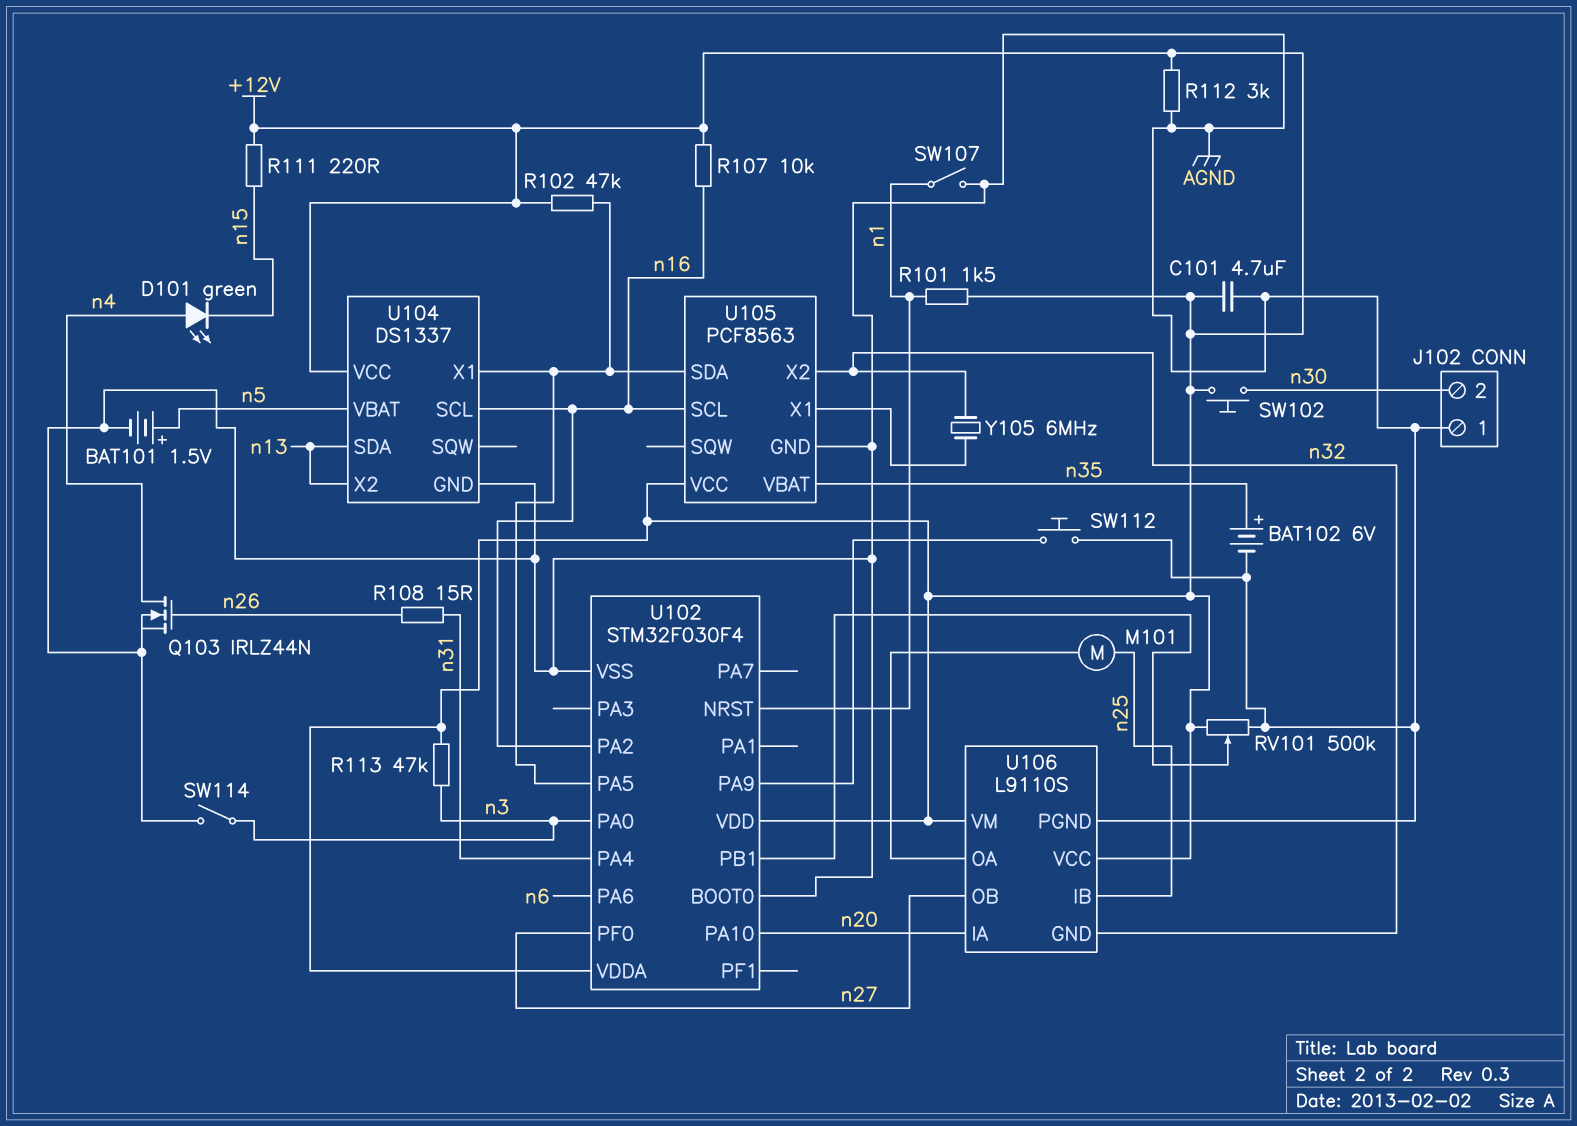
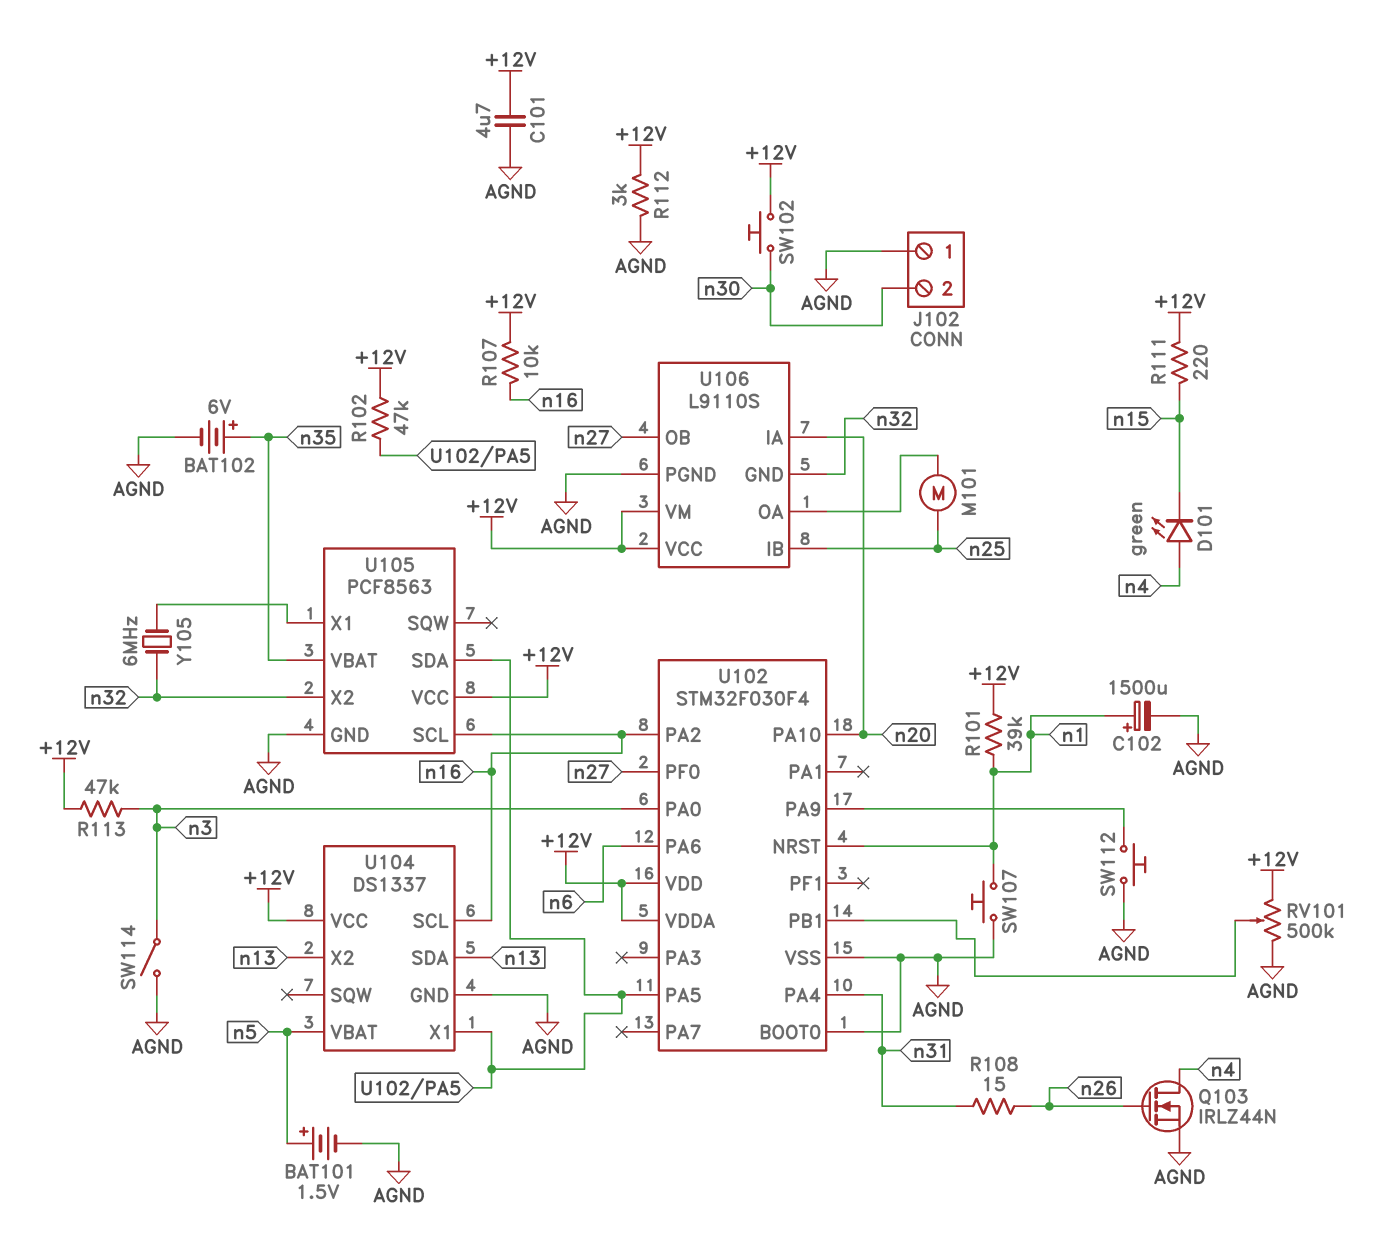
C102: none -> 1500uF (plus n1, minus AGND)
R101: 1.5k (+12V, n1) -> 39k (+12V, n1)
SW107: switch (AGND, n1) -> button (AGND, n1)

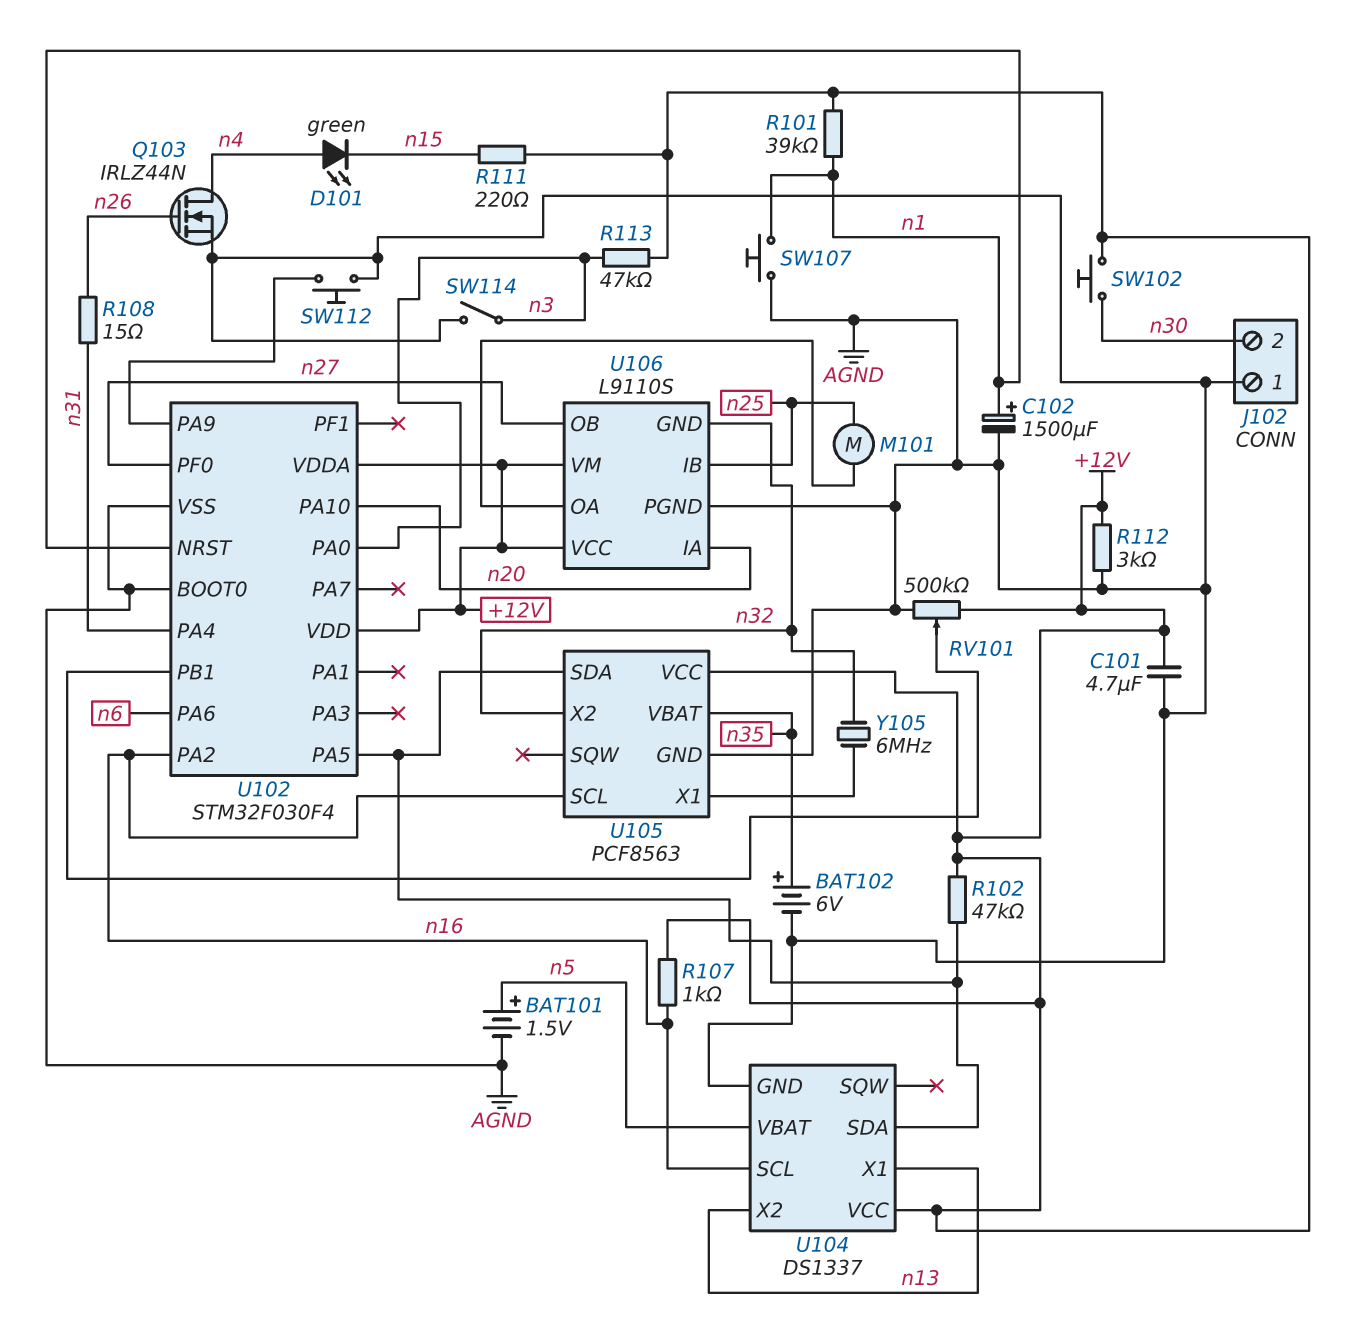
R107: 10k (+12V, n16) -> 1k (+12V, n16)
U104 pin SDA: n13 -> U102/PA5
U104 pin X1: U102/PA5 -> n13

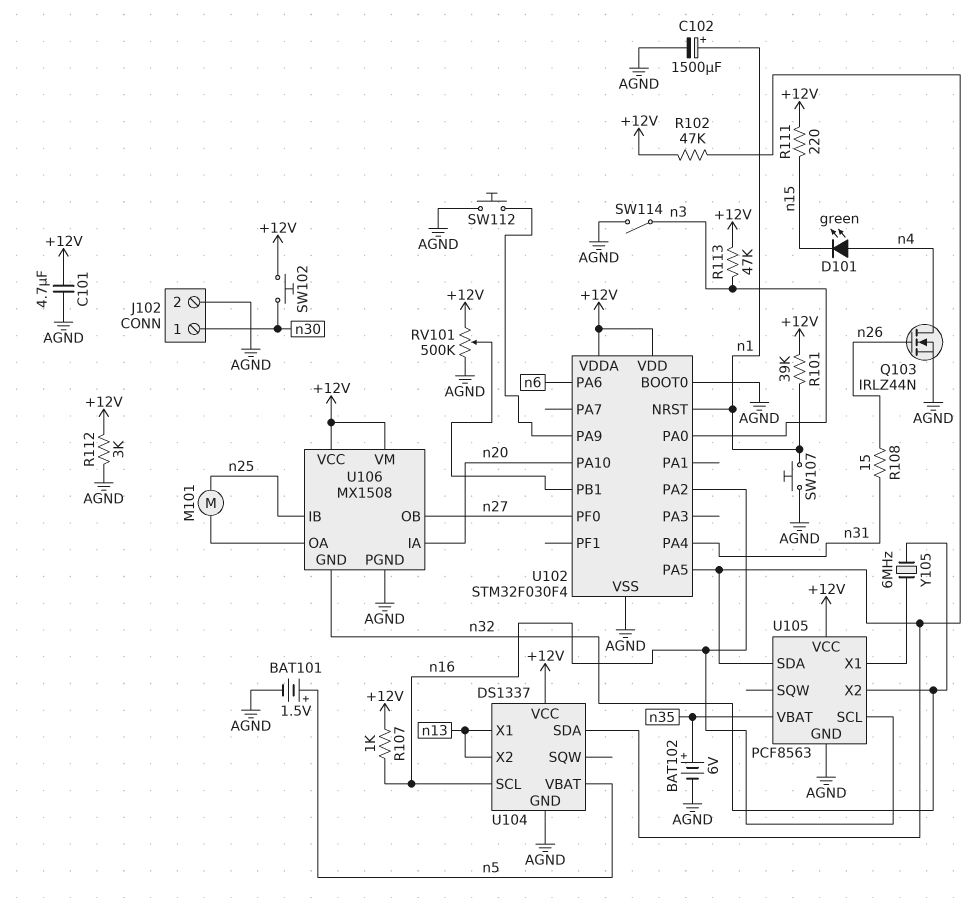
J102 pin 1: AGND -> n30
J102 pin 2: n30 -> AGND
U106: L9110S -> MX1508

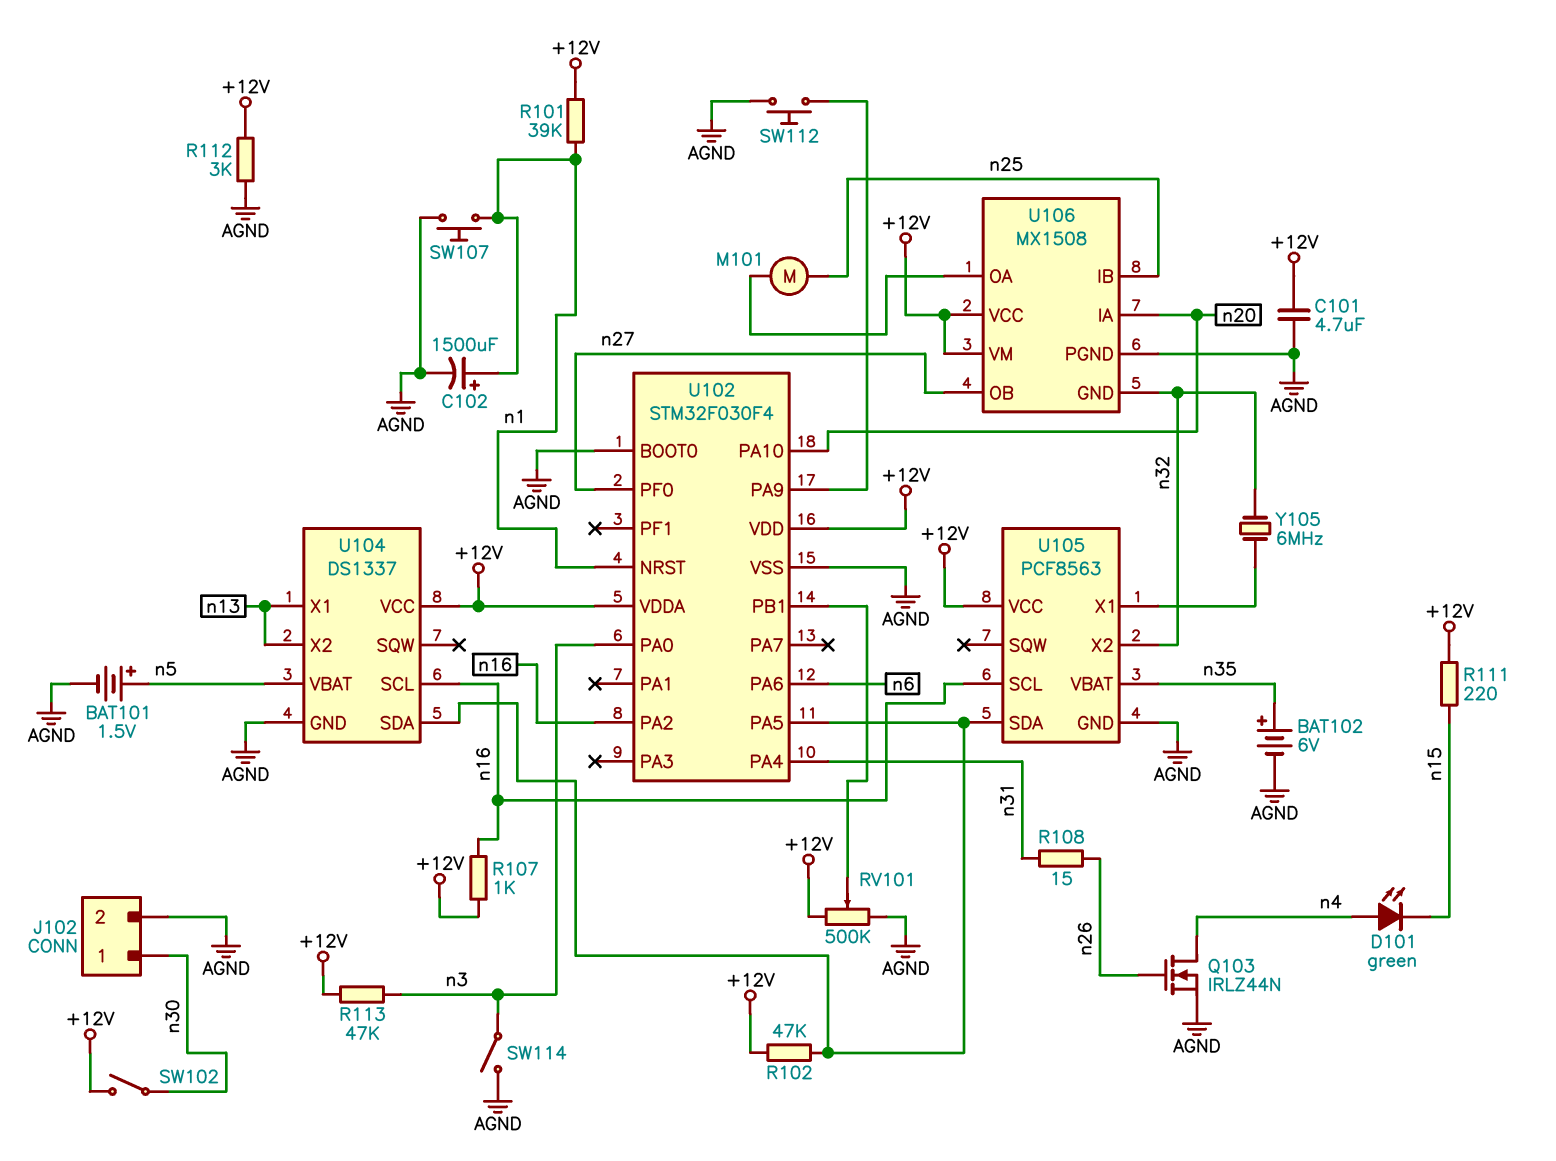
SW102: button (+12V, n30) -> switch (+12V, n30)

